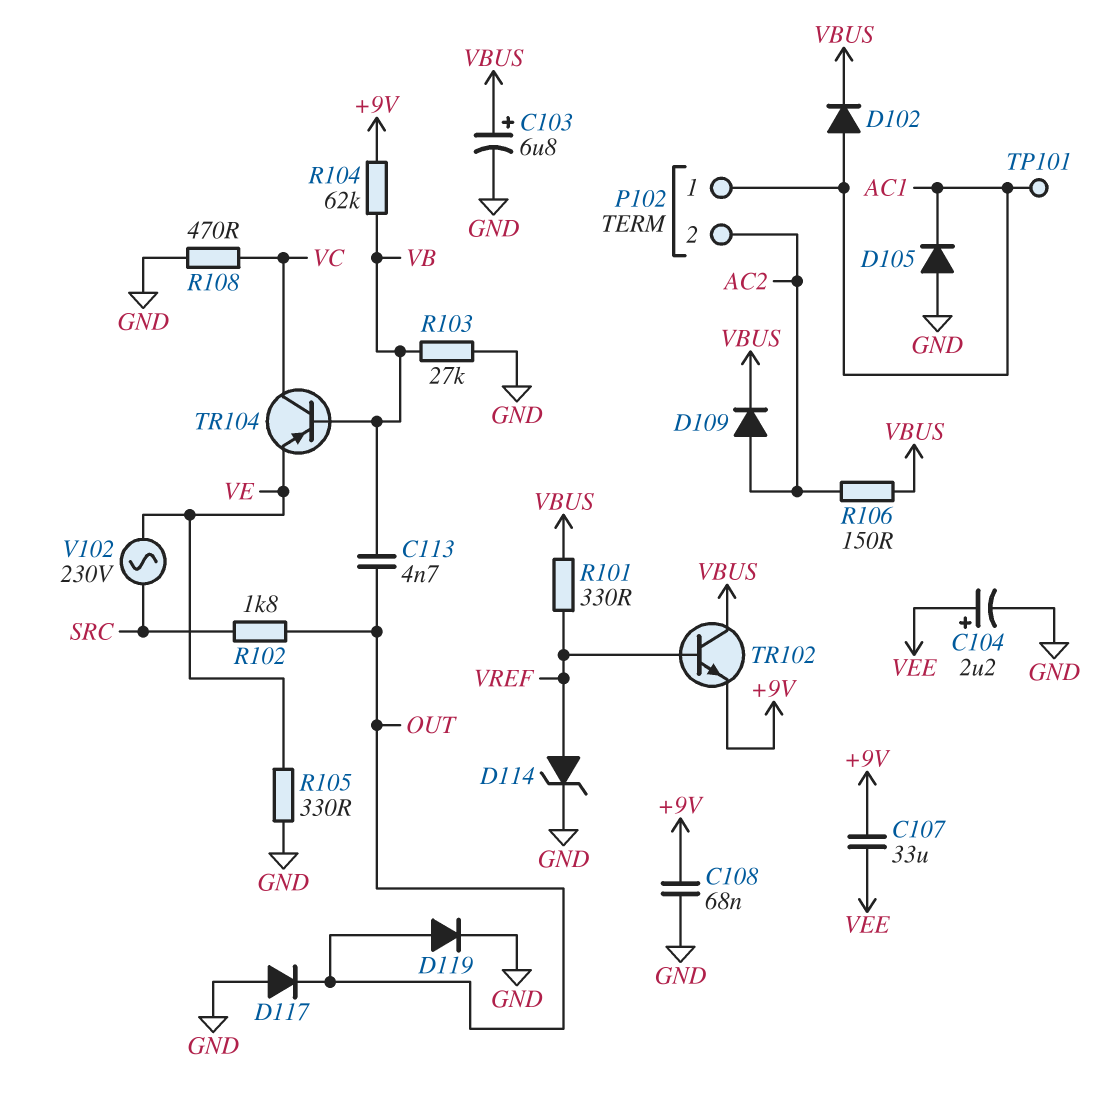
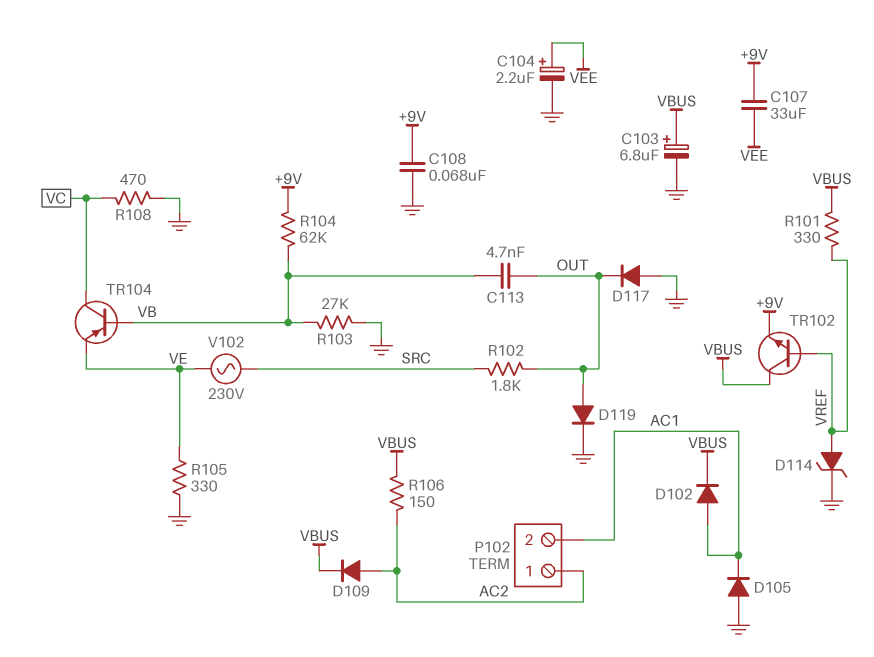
P102 pin 1: AC1 -> AC2
P102 pin 2: AC2 -> AC1
TP101: test point (AC1) -> none

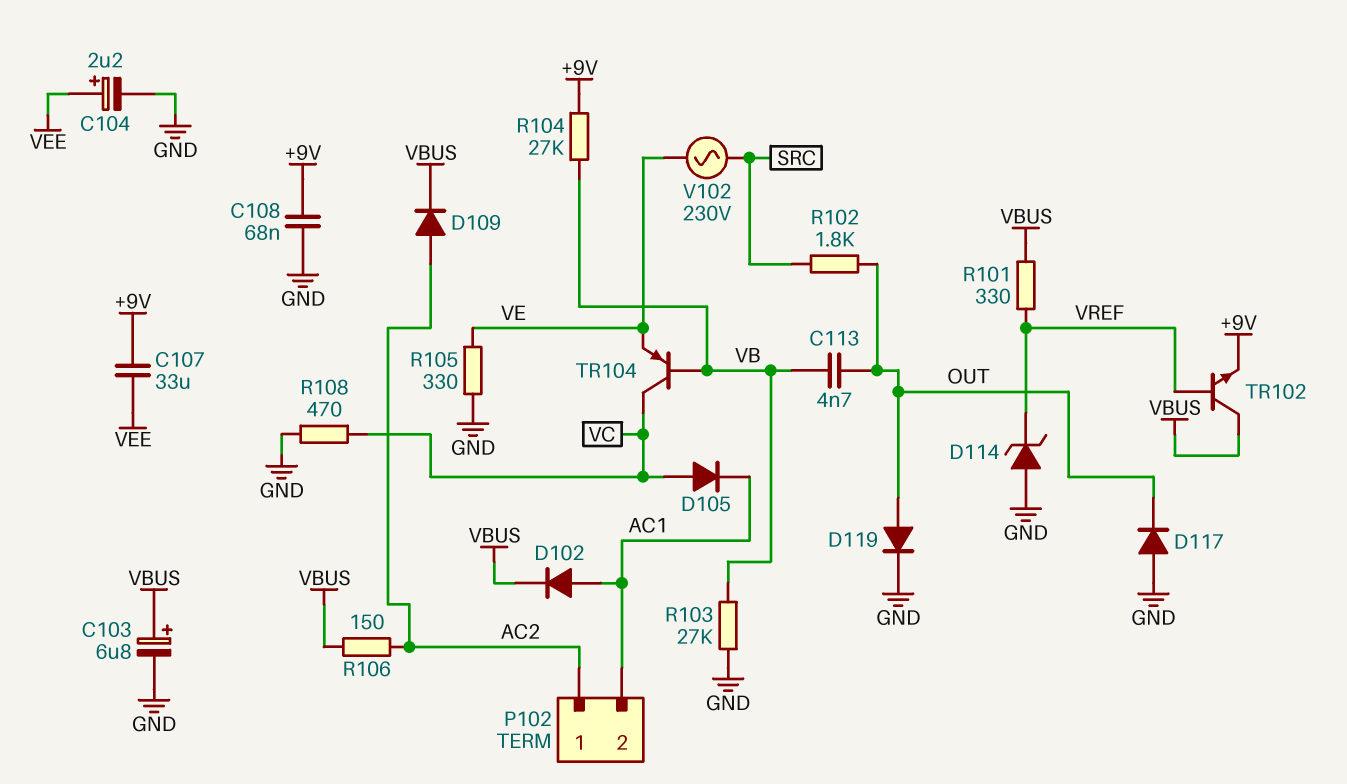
D105: diode (A GND, K AC1) -> diode (A VC, K AC1)
D114: zener (A VREF, K GND) -> zener (A GND, K VREF)
R104: 62k (+9V, VB) -> 27k (+9V, VB)

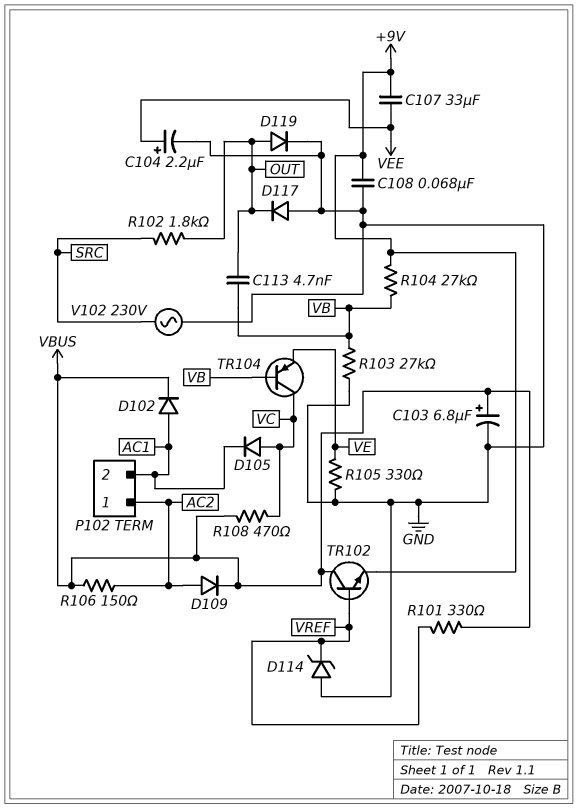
R108: 470 (GND, VC) -> 470 (VBUS, VC)
V102: AC 230V (SRC, VE) -> AC 230V (GND, SRC)

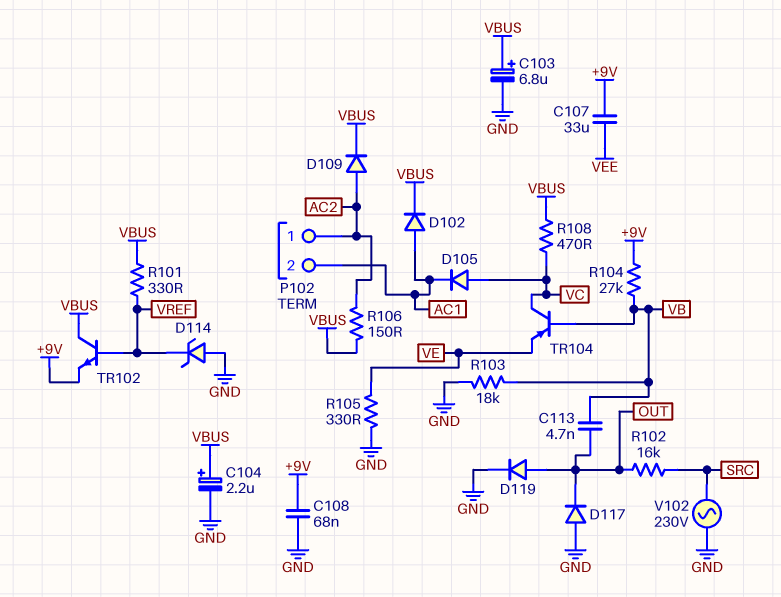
C104: 2.2uF (plus VEE, minus GND) -> 2.2uF (plus VBUS, minus GND)
R102: 1.8k (OUT, SRC) -> 16k (OUT, SRC)
R103: 27k (GND, VB) -> 18k (GND, VB)

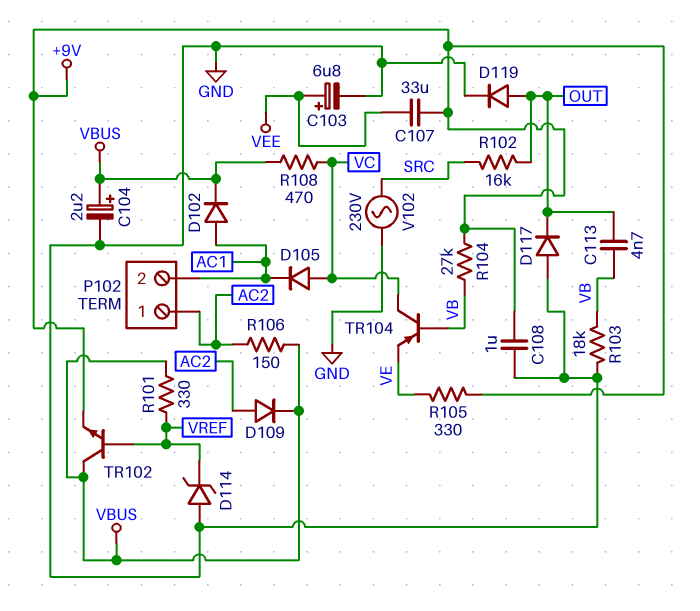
C103: 6.8uF (plus VBUS, minus GND) -> 6.8uF (plus VEE, minus GND)
C108: 68nF (+9V, GND) -> 1uF (+9V, GND)
R105: 330 (GND, VE) -> 330 (+9V, VE)

